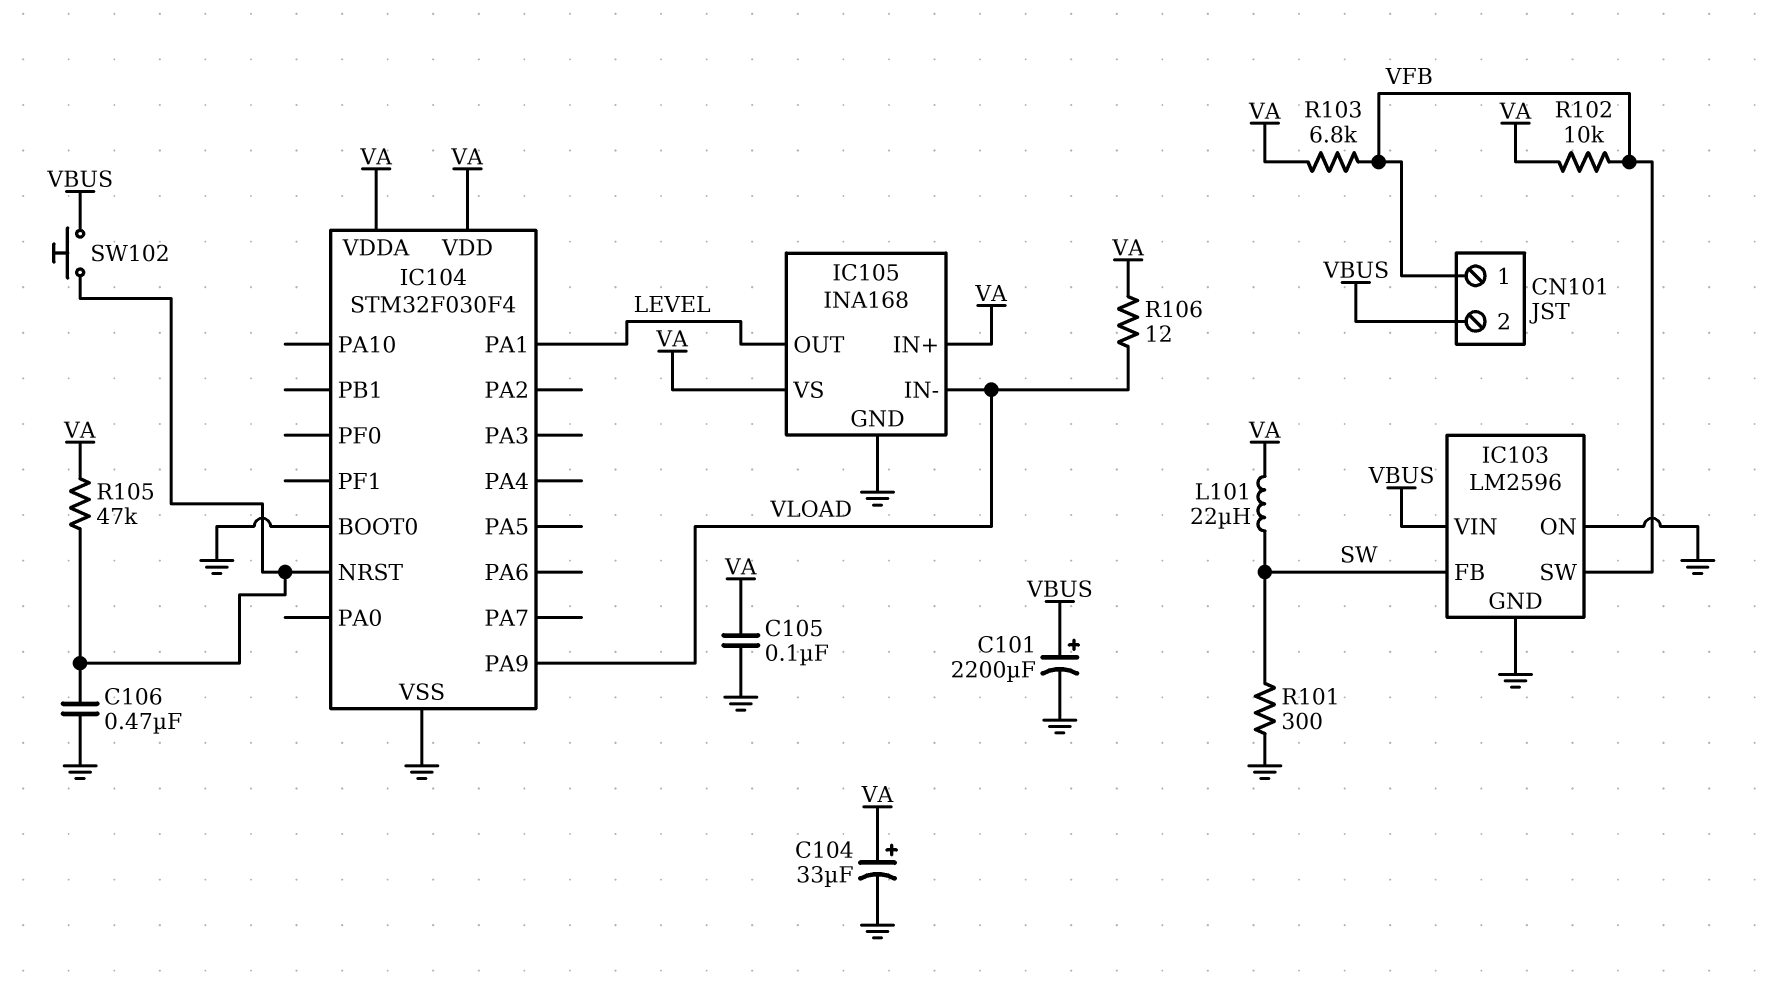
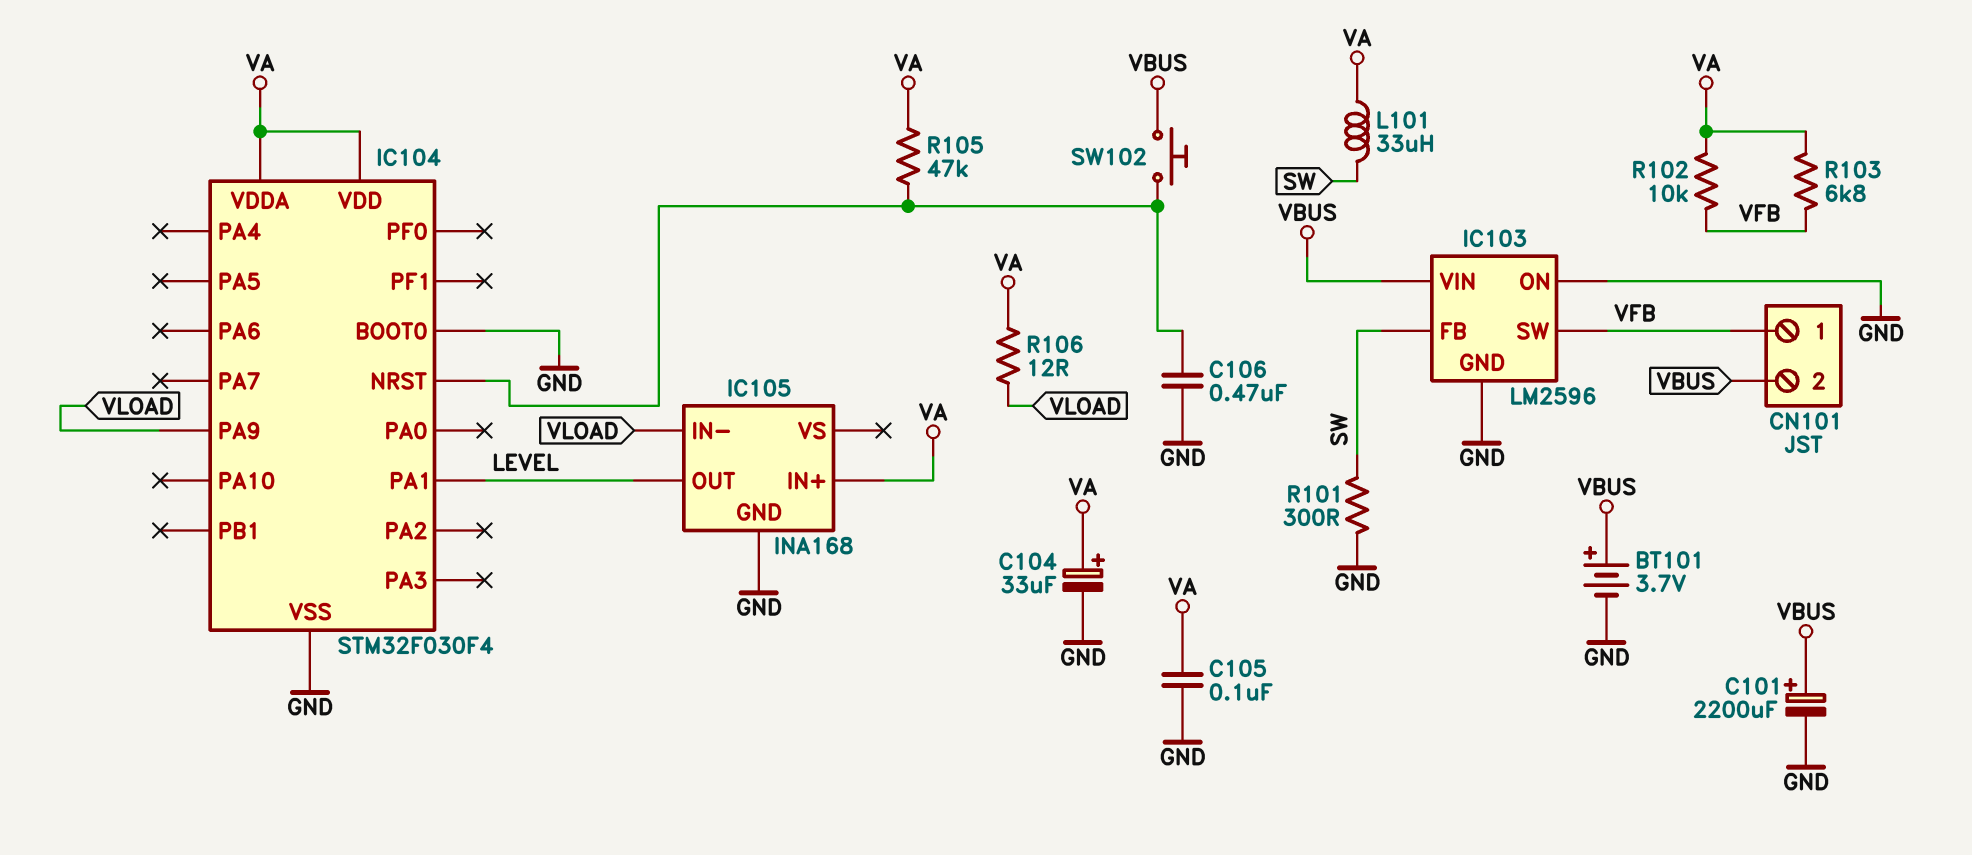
BT101: none -> 3.7V (plus VBUS, minus GND)
IC105 pin VS: VA -> none
L101: 22uH (SW, VA) -> 33uH (SW, VA)

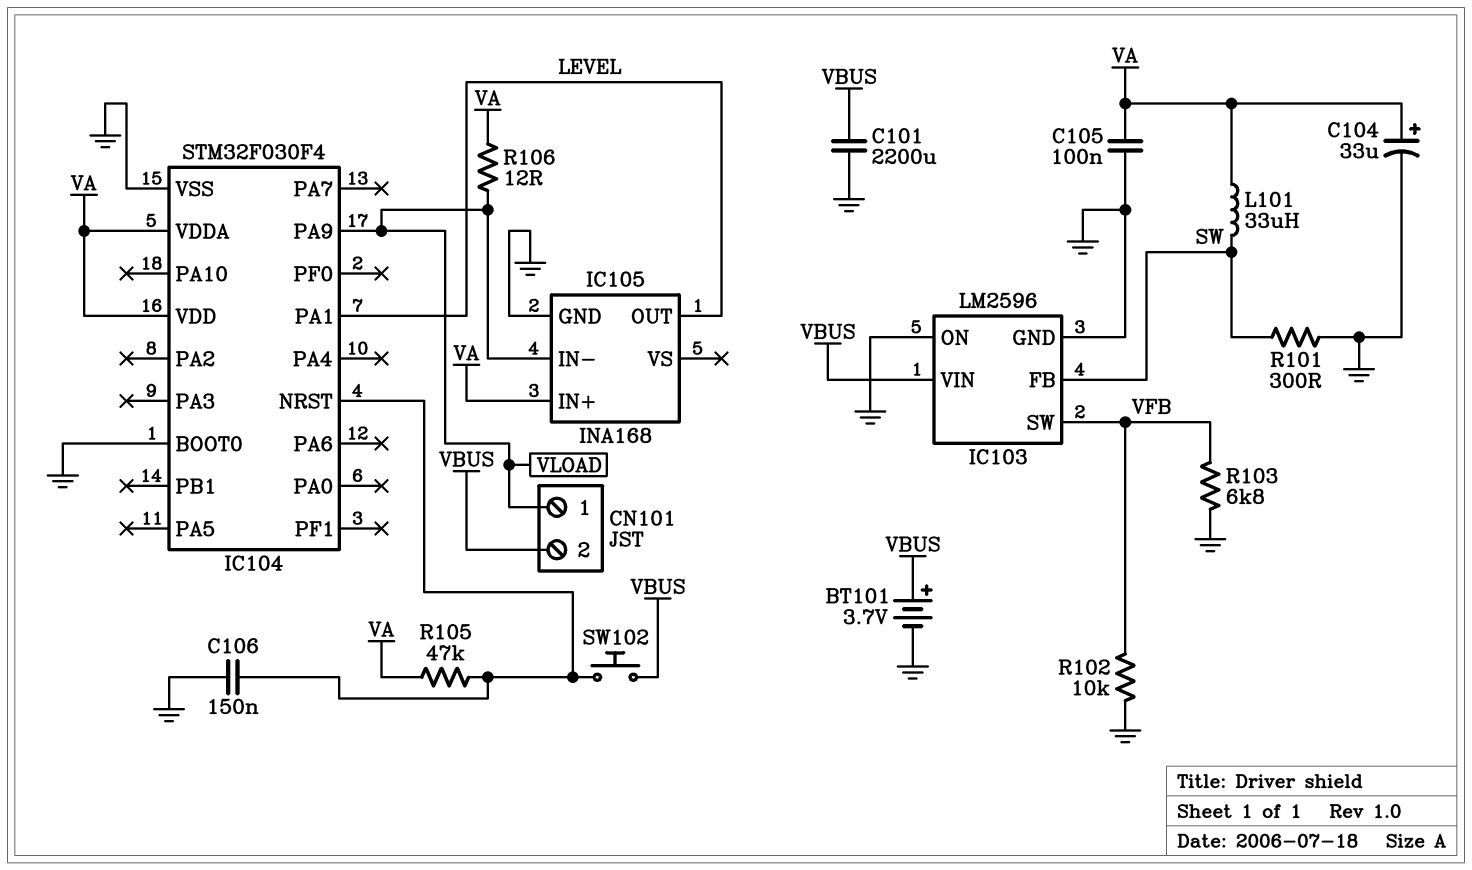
C101: 2200uF (plus VBUS, minus GND) -> 2200uF (GND, VBUS)
C106: 470nF (GND, IC104/NRST) -> 150nF (GND, IC104/NRST)
CN101 pin 1: VFB -> VLOAD
R102: 10k (VA, VFB) -> 10k (GND, VFB)
R103: 6.8k (VA, VFB) -> 6.8k (GND, VFB)

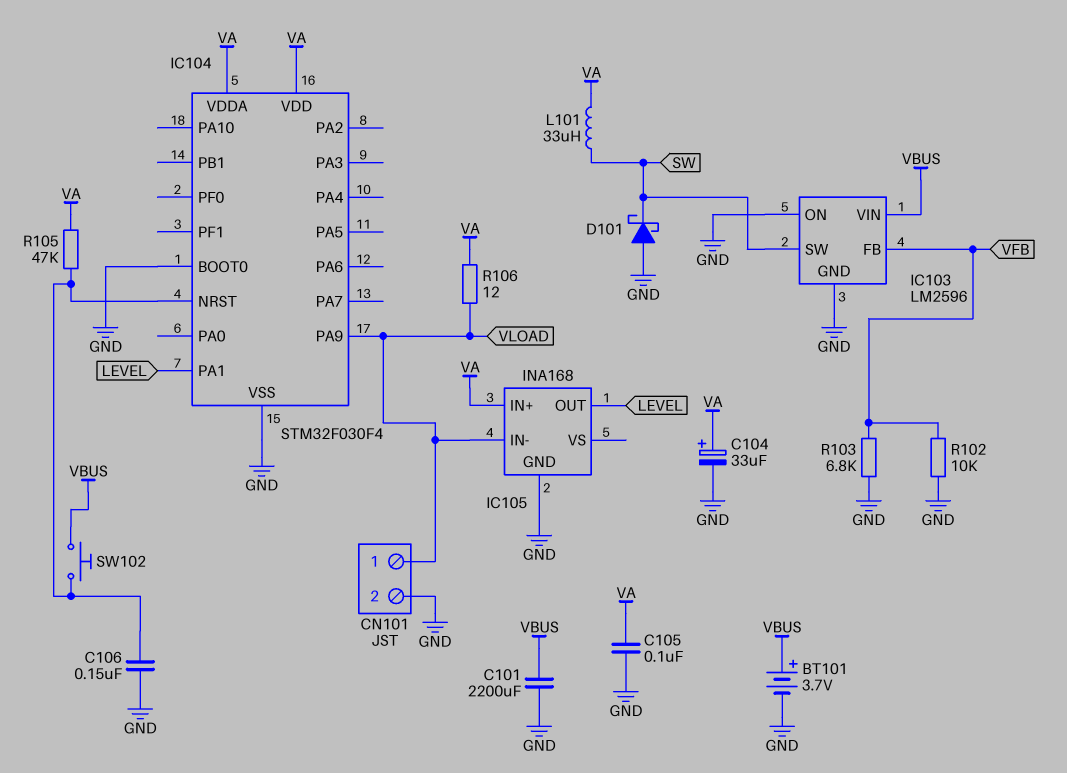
CN101 pin 2: VBUS -> GND
D101: none -> schottky (A GND, K SW)
IC103 pin FB: SW -> VFB
IC103 pin SW: VFB -> SW
R101: 300 (GND, SW) -> none

